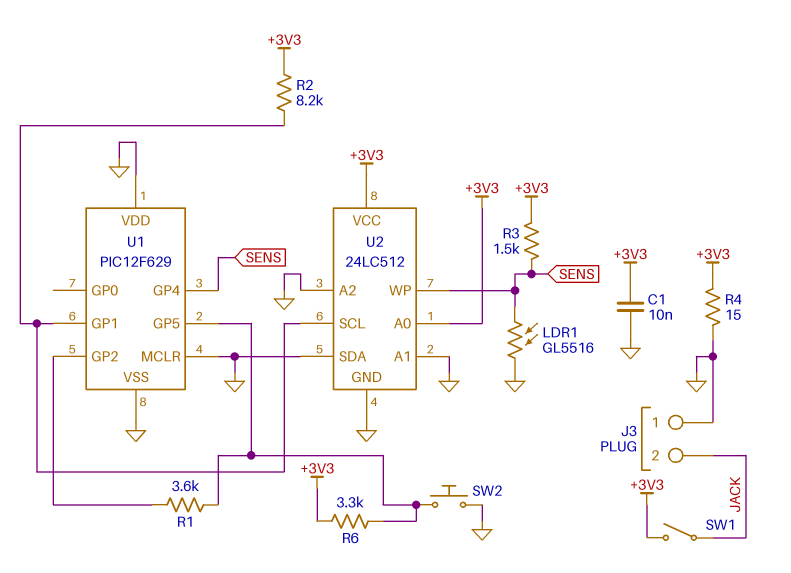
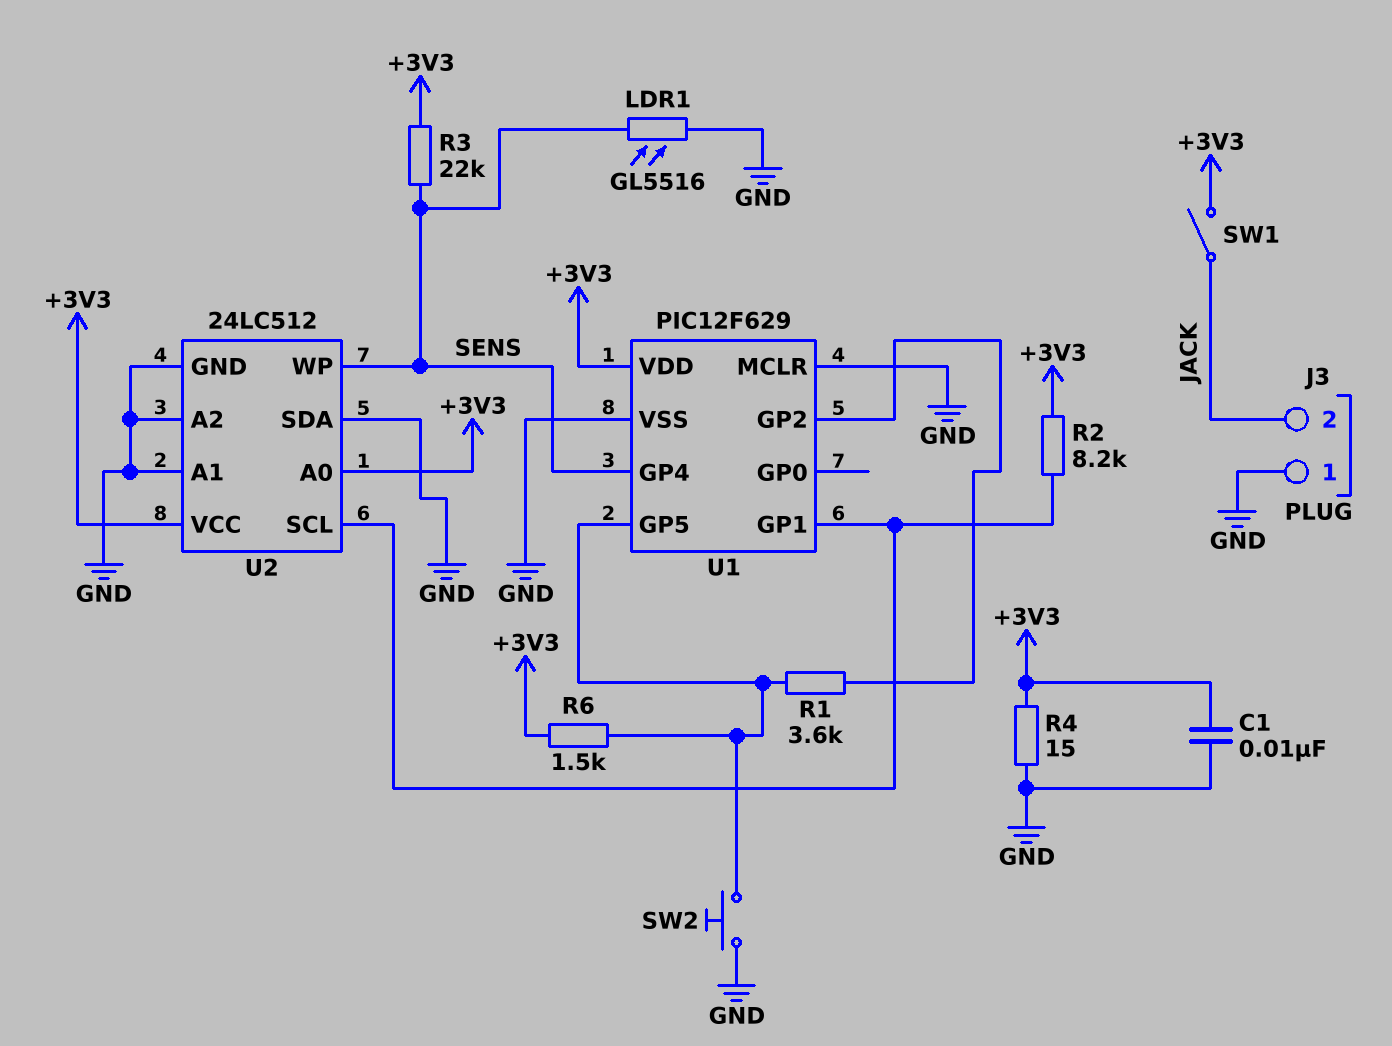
R3: 1.5k (+3V3, SENS) -> 22k (+3V3, SENS)
R6: 3.3k (+3V3, U1/GP5) -> 1.5k (+3V3, U1/GP5)
U1 pin VDD: GND -> +3V3

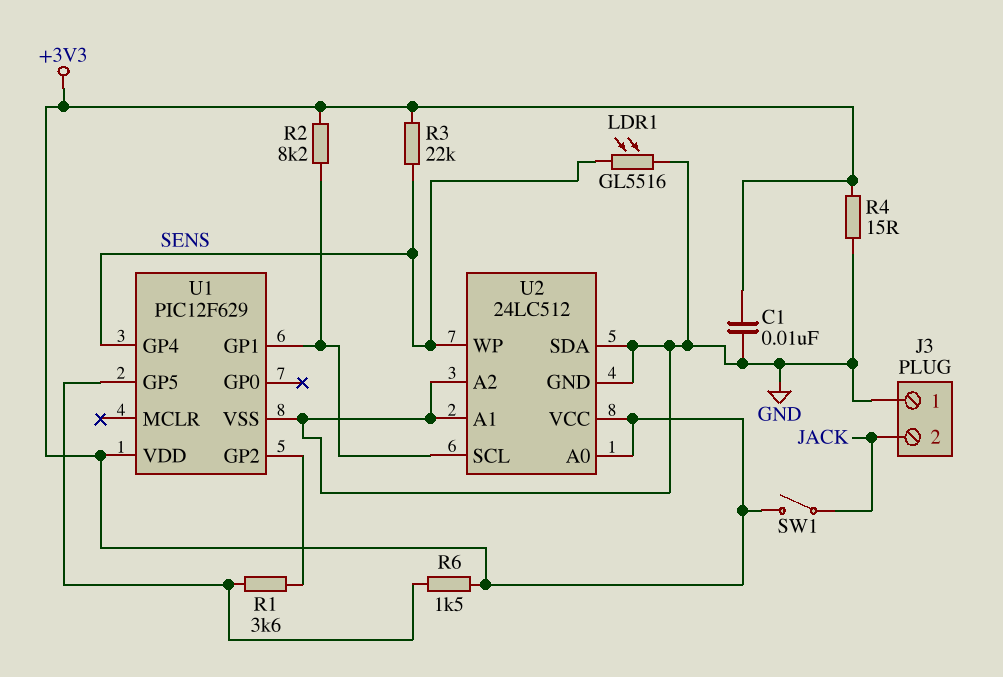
SW2: button (GND, U1/GP5) -> none
U1 pin MCLR: GND -> none

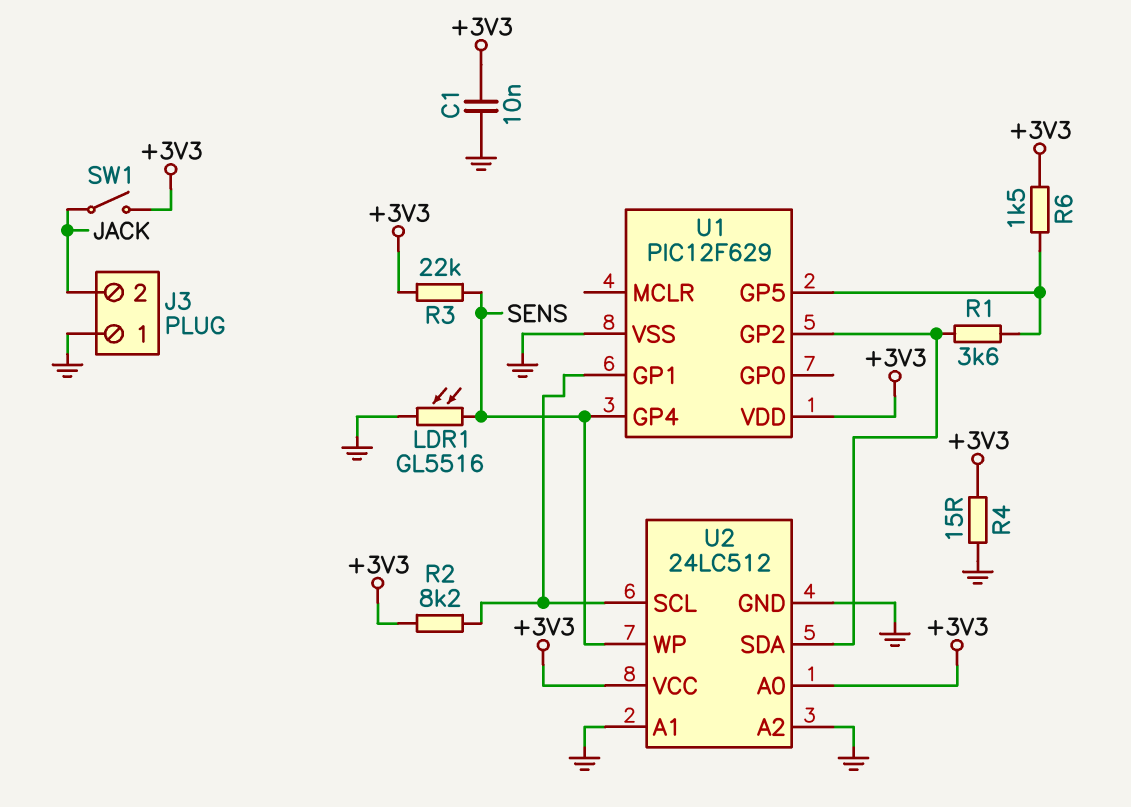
U2 pin SDA: GND -> U1/GP2

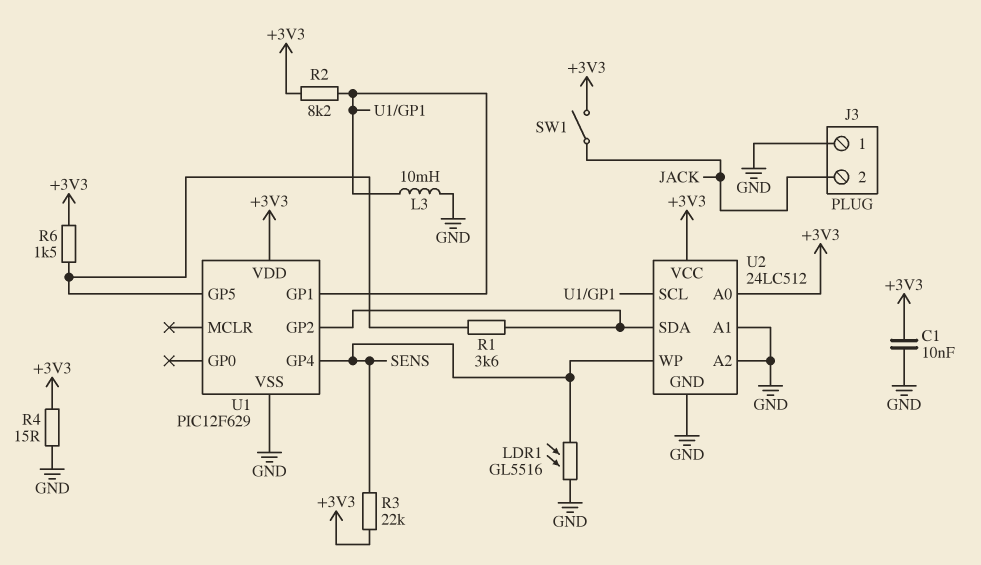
L3: none -> 10mH (GND, U1/GP1)

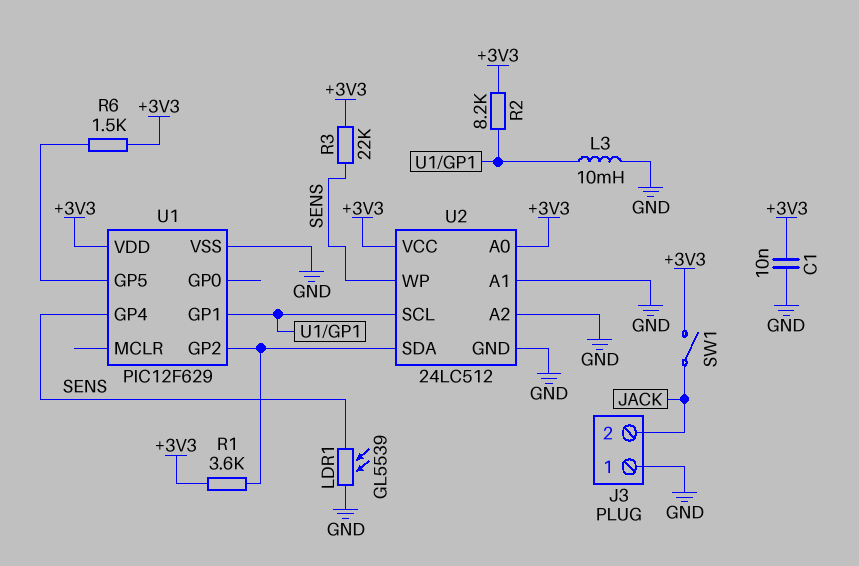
LDR1: GL5516 (GND, SENS) -> GL5539 (GND, SENS)
R1: 3.6k (U1/GP2, U1/GP5) -> 3.6k (+3V3, U1/GP2)
R4: 15 (+3V3, GND) -> none

